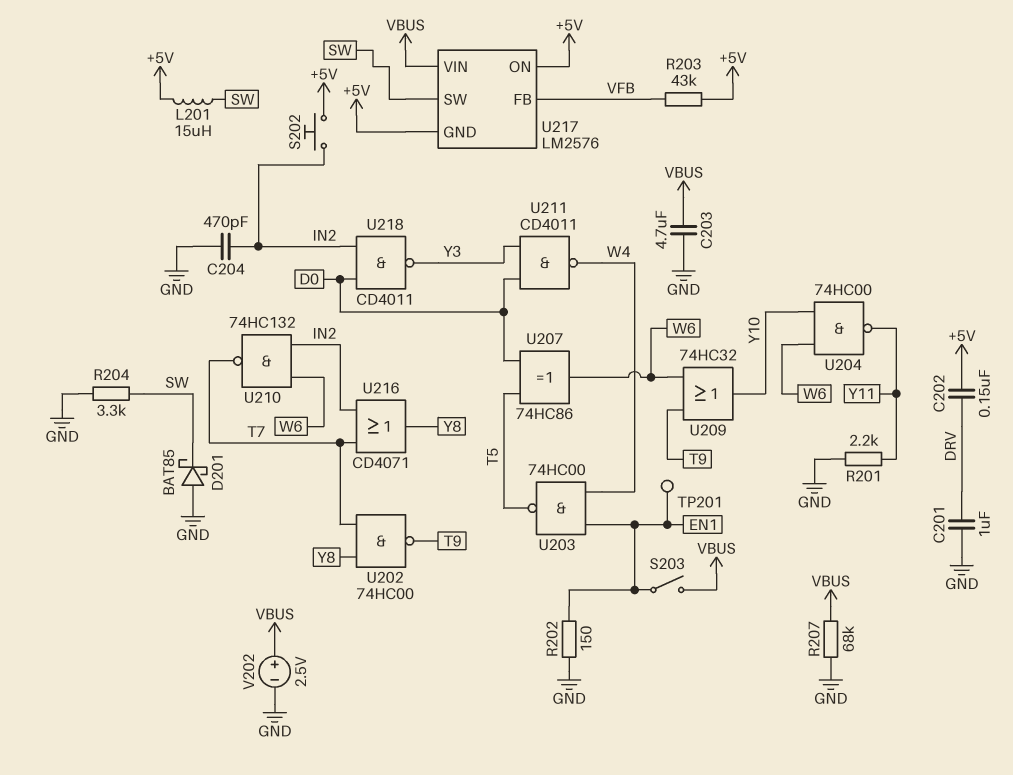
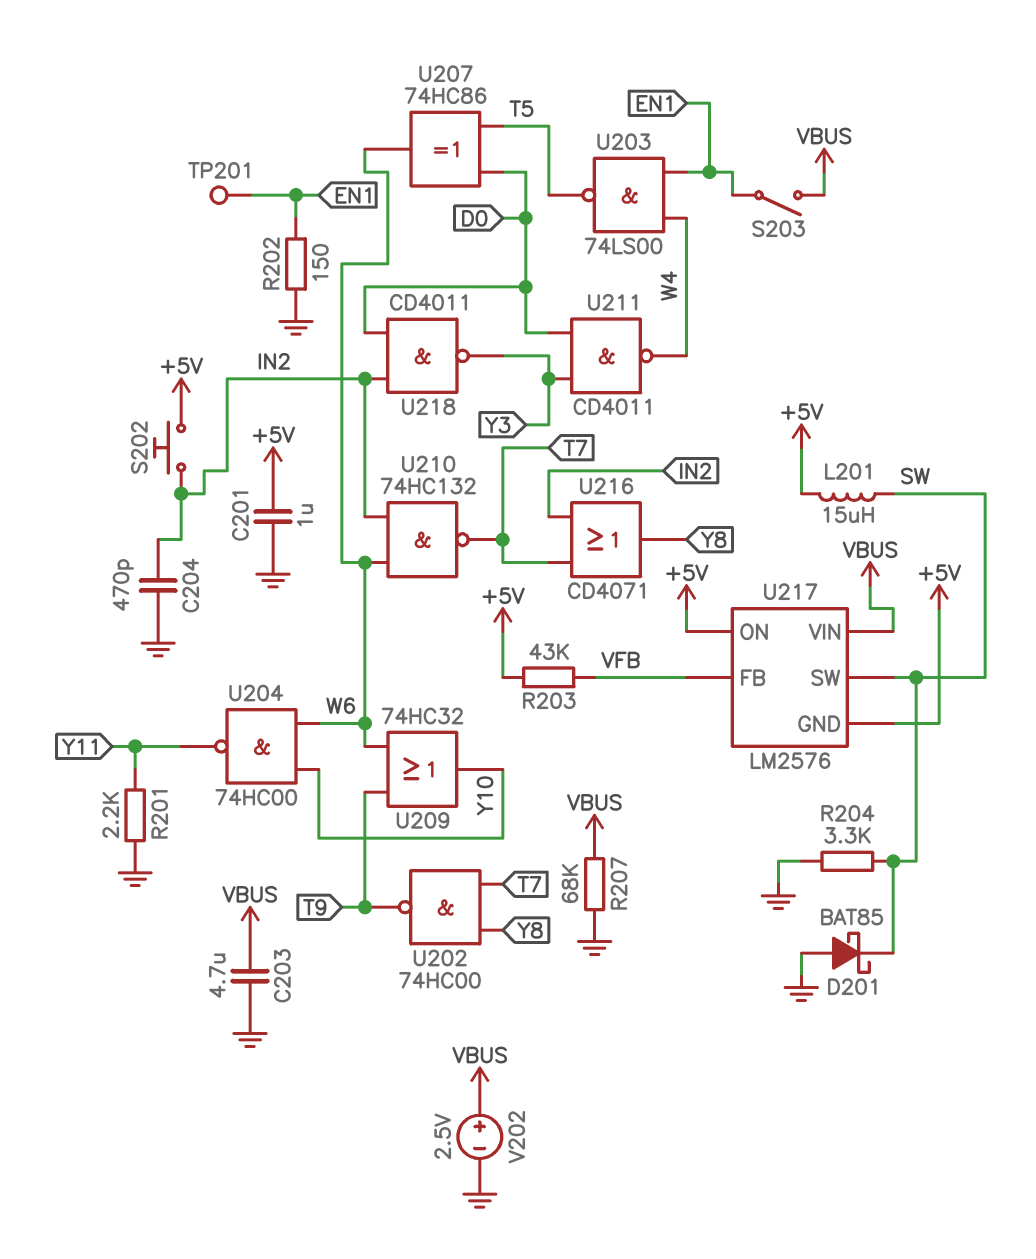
C201: 1uF (DRV, GND) -> 1uF (+5V, GND)
C202: 150nF (+5V, DRV) -> none
U203: NAND 74HC00 (in EN1, in W4, out T5) -> NAND 74LS00 (in EN1, in W4, out T5)

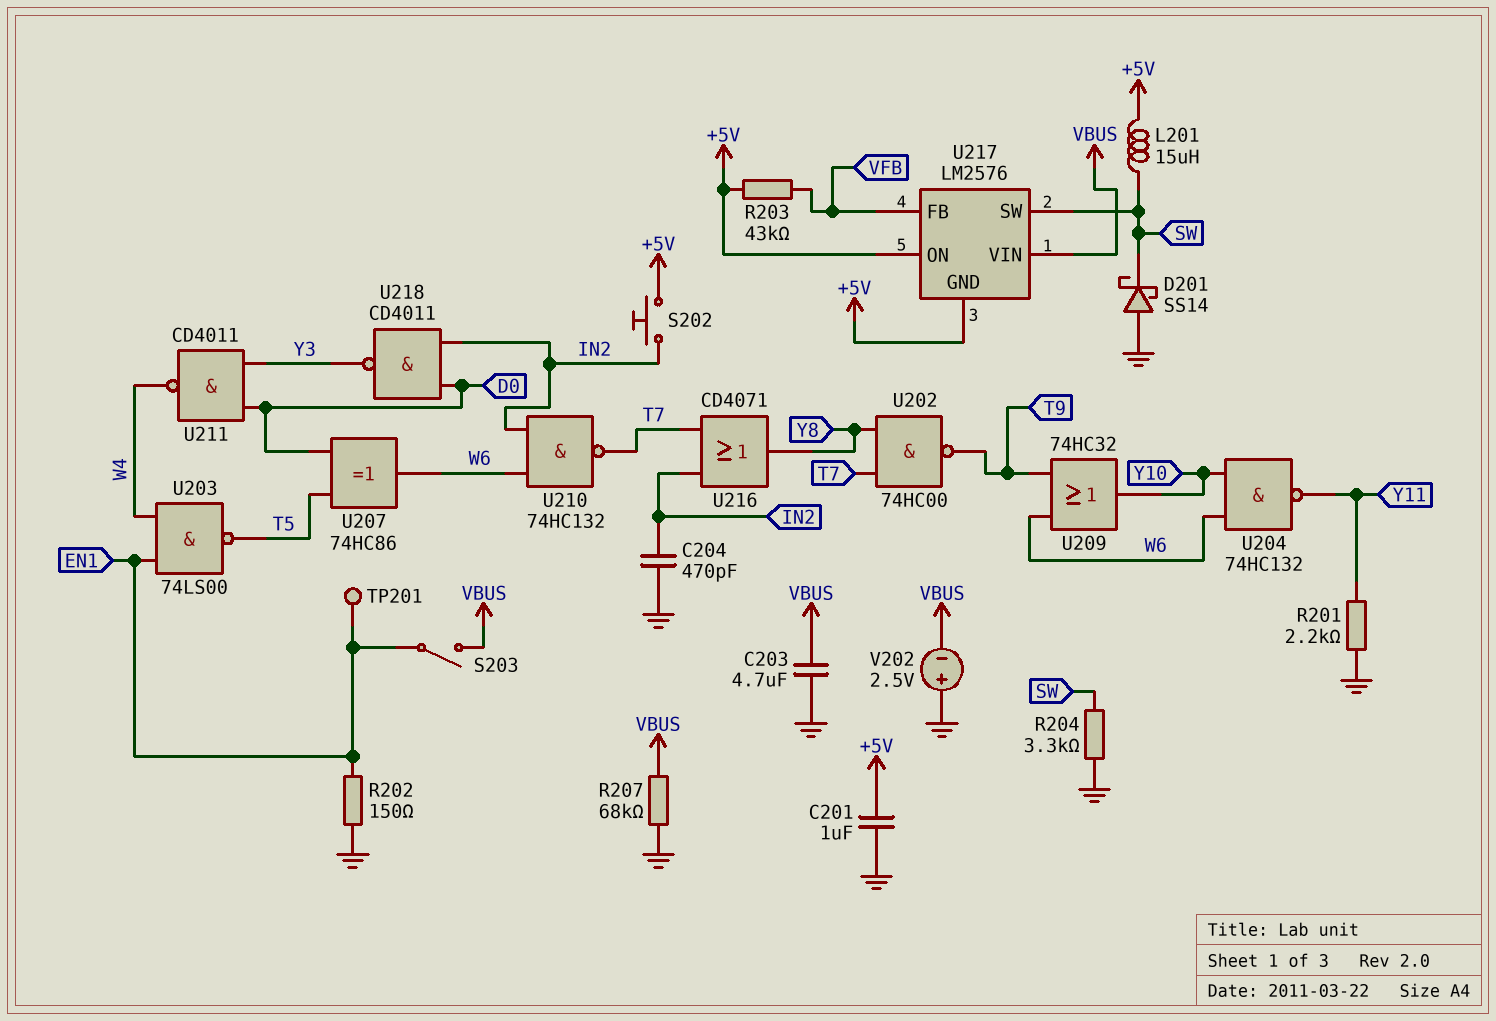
D201: schottky BAT85 (A GND, K SW) -> schottky SS14 (A GND, K SW)
U204: NAND 74HC00 (in W6, in Y10, out Y11) -> NAND 74HC132 (in W6, in Y10, out Y11)
V202: 2.5V (plus VBUS, minus GND) -> 2.5V (plus GND, minus VBUS)

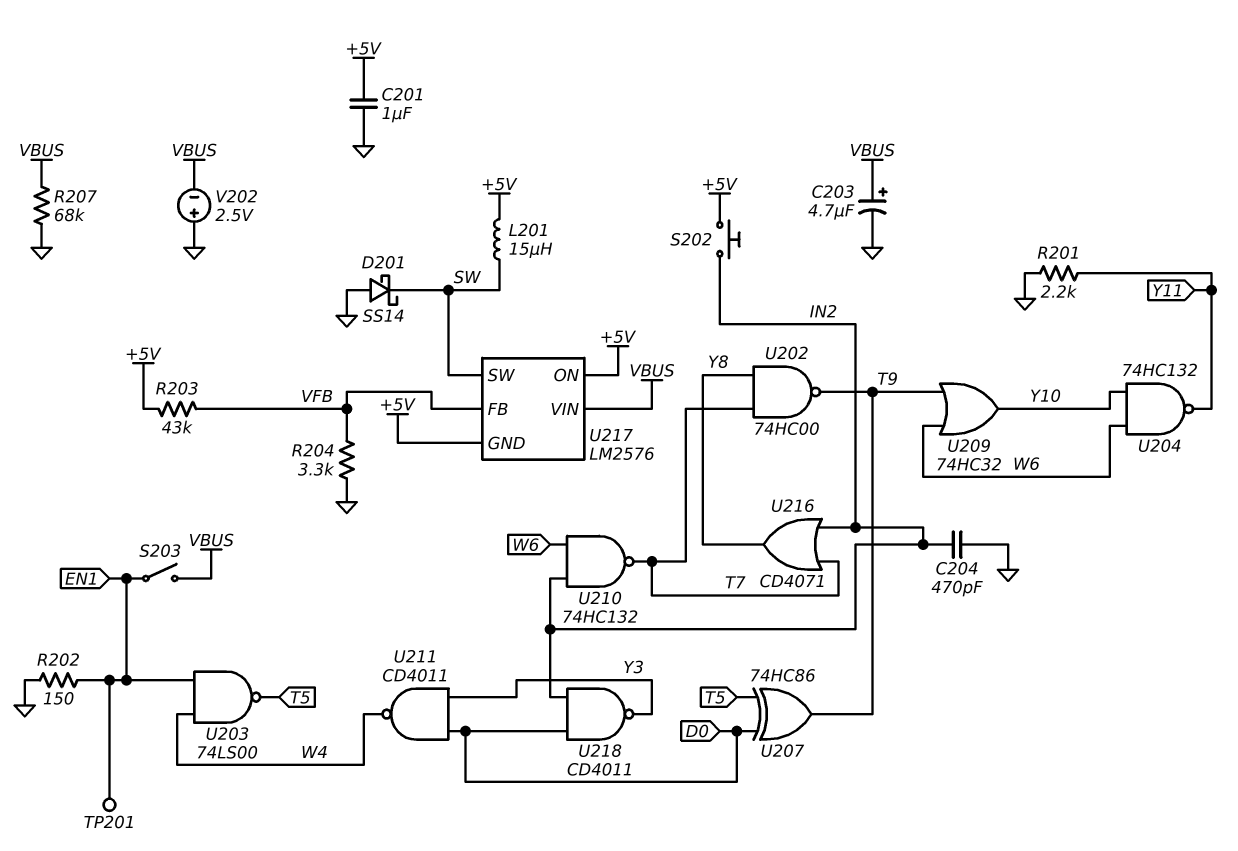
C203: 4.7uF (GND, VBUS) -> 4.7uF (plus VBUS, minus GND)
R204: 3.3k (GND, SW) -> 3.3k (GND, VFB)
U207: XOR 74HC86 (in D0, in T5, out W6) -> XOR 74HC86 (in D0, in T5, out T9)

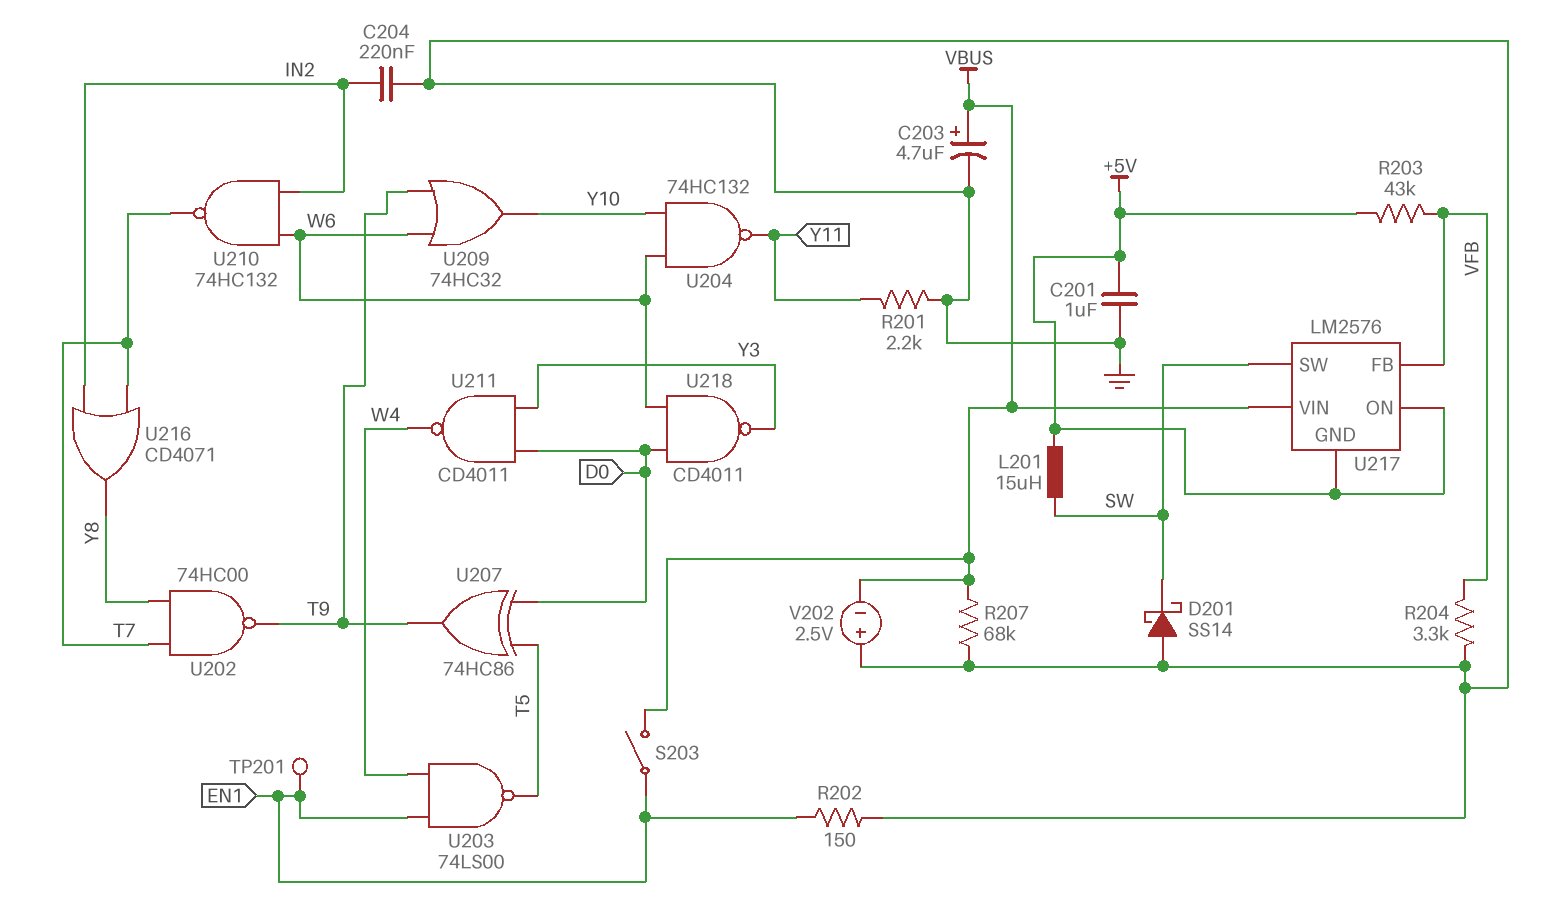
C204: 470pF (GND, IN2) -> 220nF (GND, IN2)
S202: button (+5V, IN2) -> none
U218: NAND CD4011 (in D0, in IN2, out Y3) -> NAND CD4011 (in D0, in W6, out Y3)

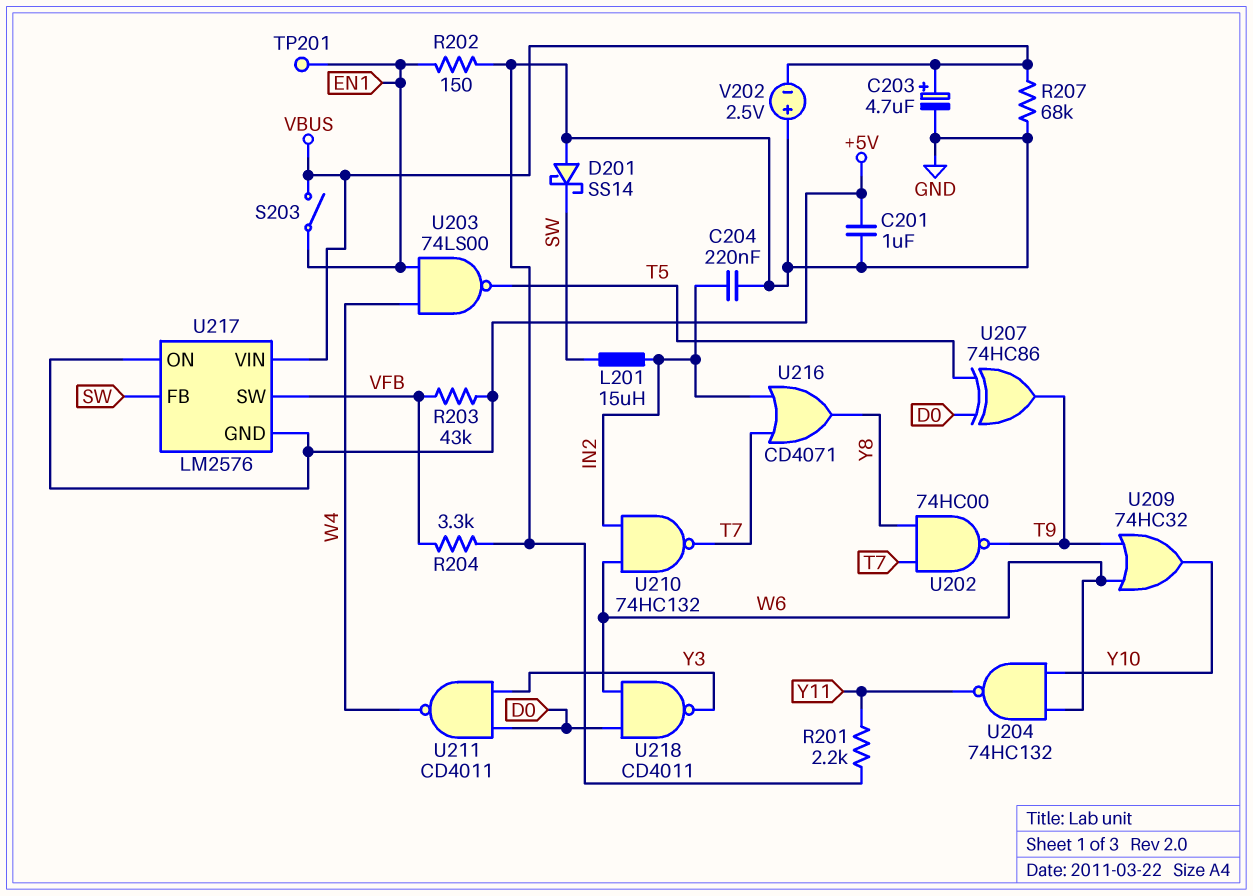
L201: 15uH (+5V, SW) -> 15uH (IN2, SW)
U217 pin FB: VFB -> SW
U217 pin SW: SW -> VFB

